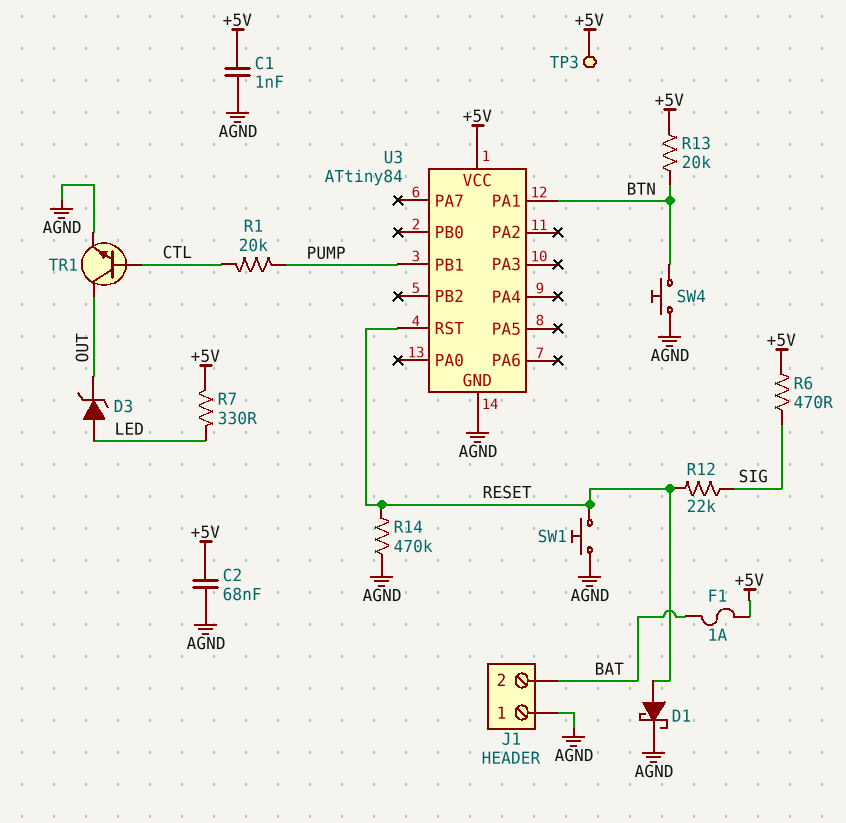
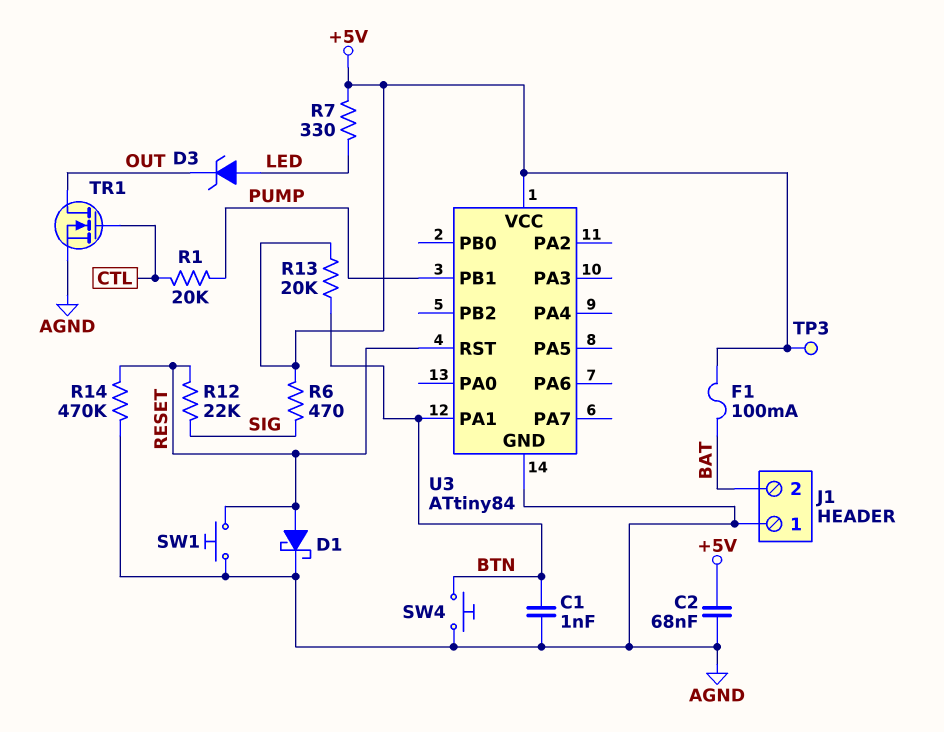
C1: 1nF (+5V, AGND) -> 1nF (AGND, BTN)
F1: 1A (+5V, BAT) -> 100mA (+5V, BAT)
TR1: NPN (B CTL, C OUT, E AGND) -> NMOS (G CTL, D OUT, S AGND)

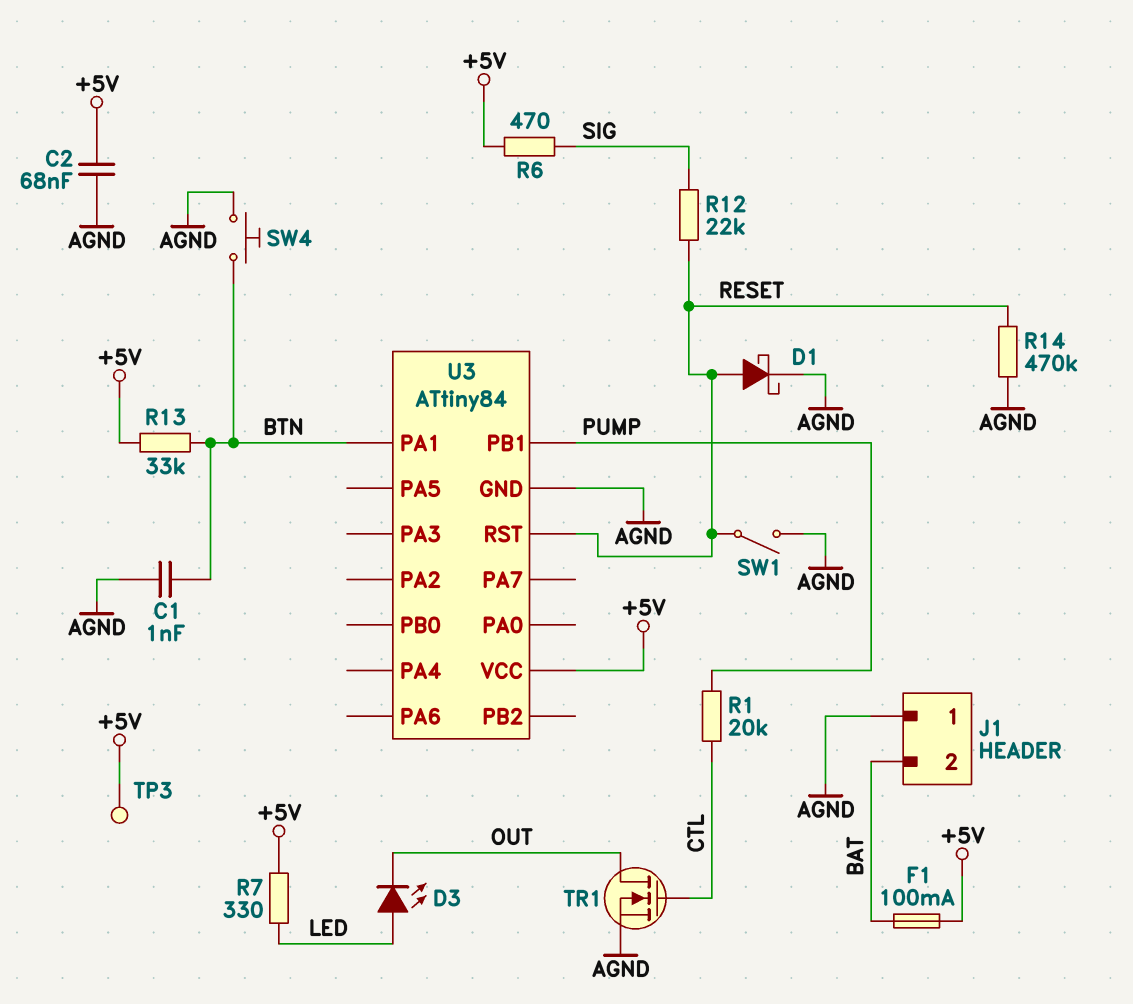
D3: zener (A LED, K OUT) -> LED (A LED, K OUT)
R13: 20k (+5V, BTN) -> 33k (+5V, BTN)
SW1: button (AGND, RESET) -> switch (AGND, RESET)

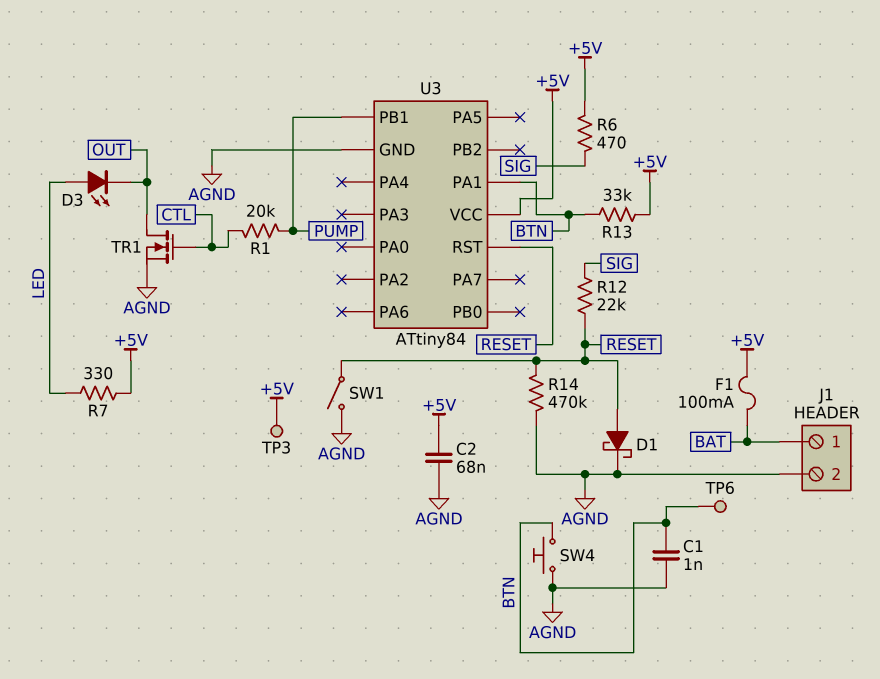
J1 pin 1: AGND -> BAT
J1 pin 2: BAT -> AGND
TP6: none -> test point (BTN)

